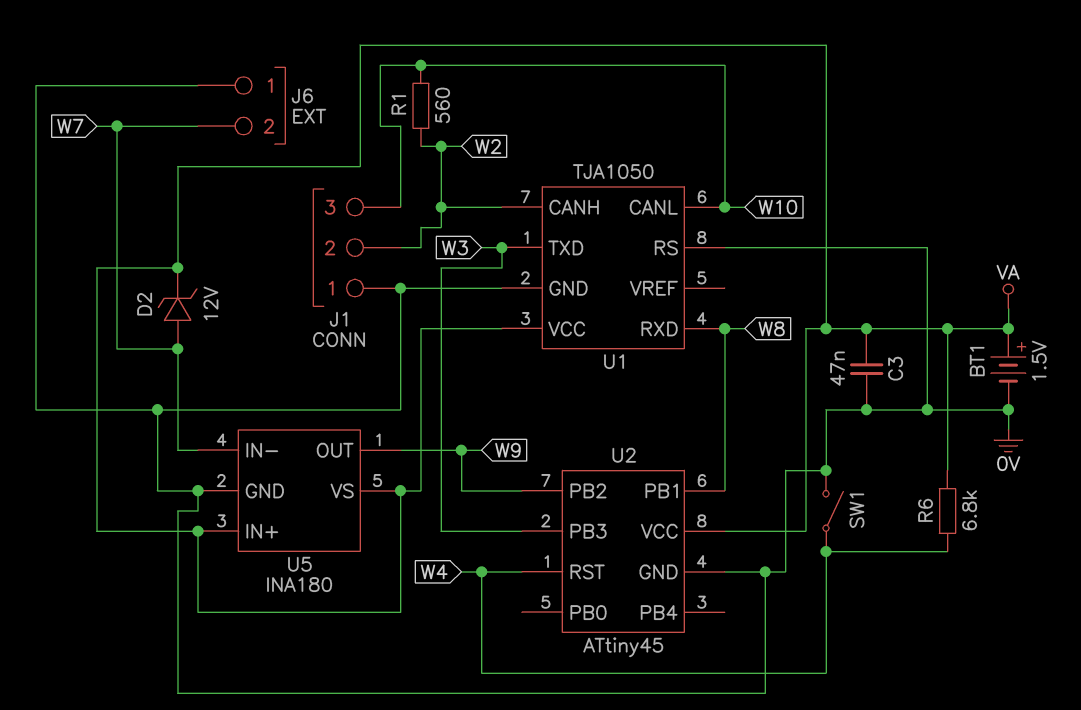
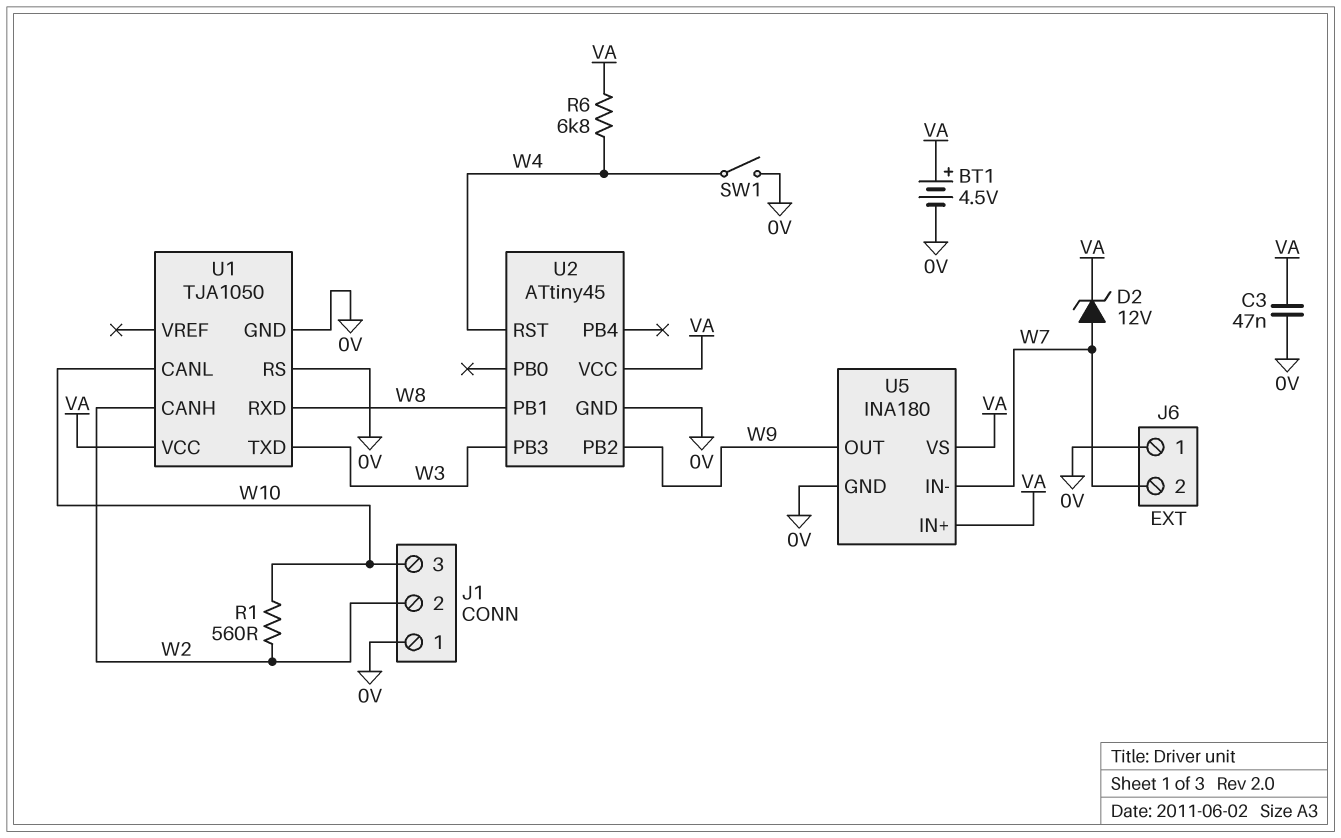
BT1: 1.5V (plus VA, minus 0V) -> 4.5V (plus VA, minus 0V)

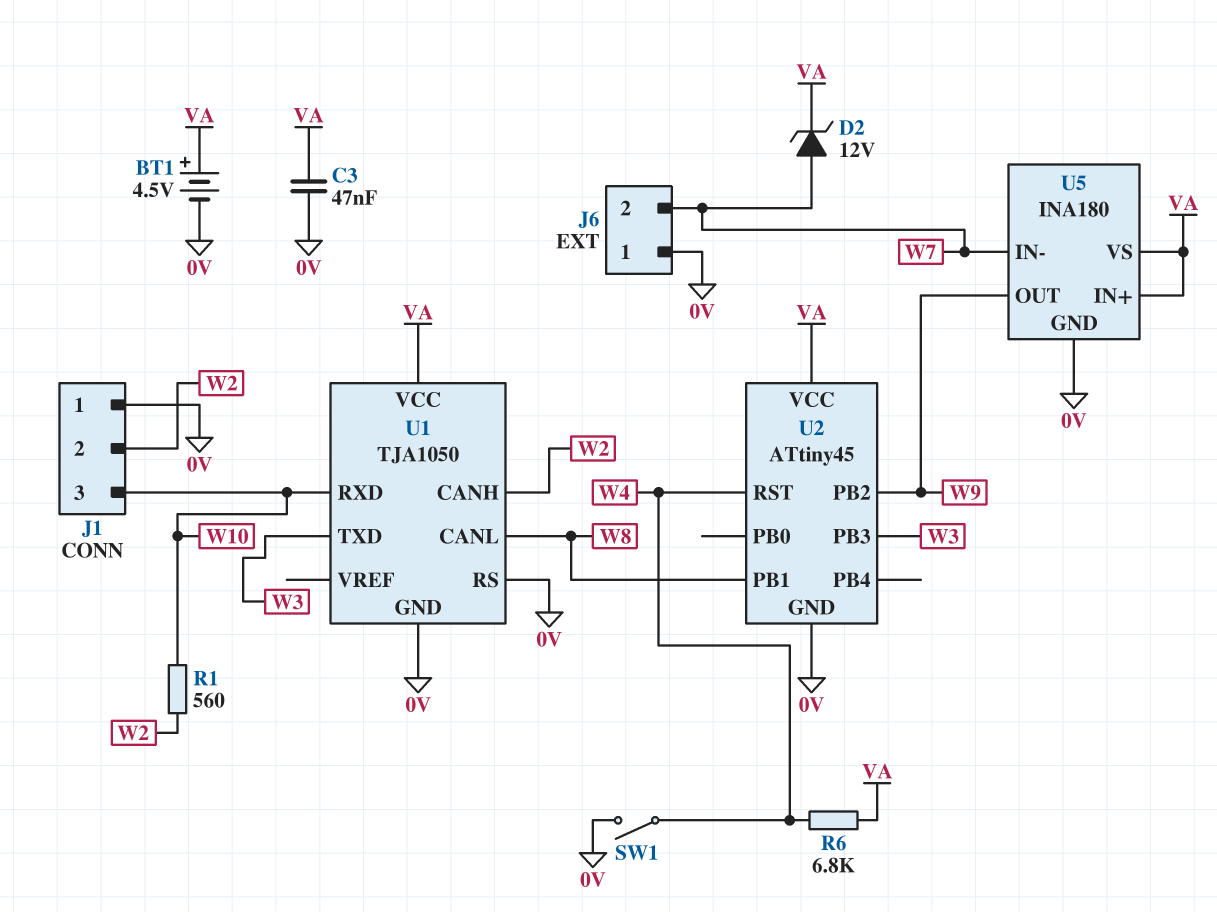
U1 pin CANL: W10 -> W8
U1 pin RXD: W8 -> W10

